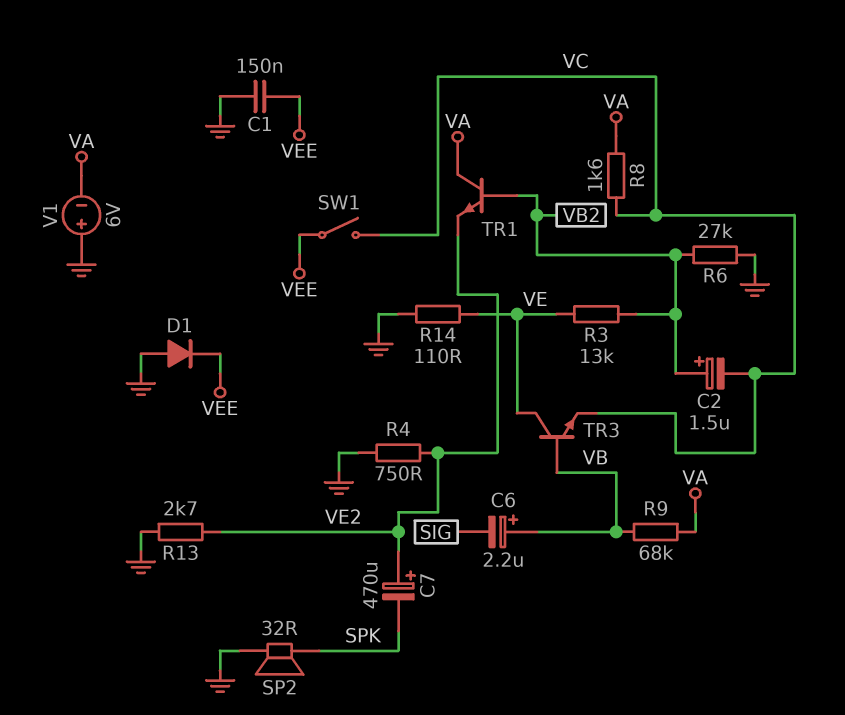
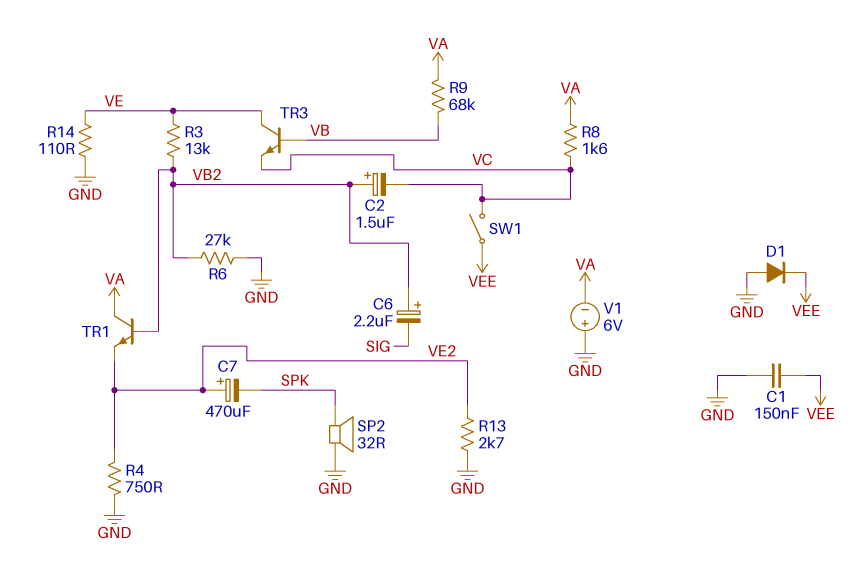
C6: 2.2uF (plus VB, minus SIG) -> 2.2uF (plus VB2, minus SIG)

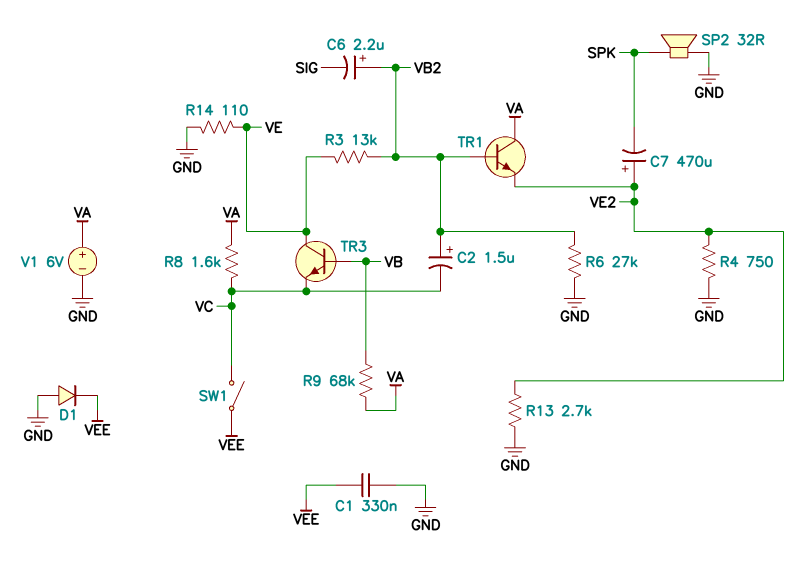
C1: 150nF (GND, VEE) -> 330nF (GND, VEE)
V1: 6V (plus GND, minus VA) -> 6V (plus VA, minus GND)

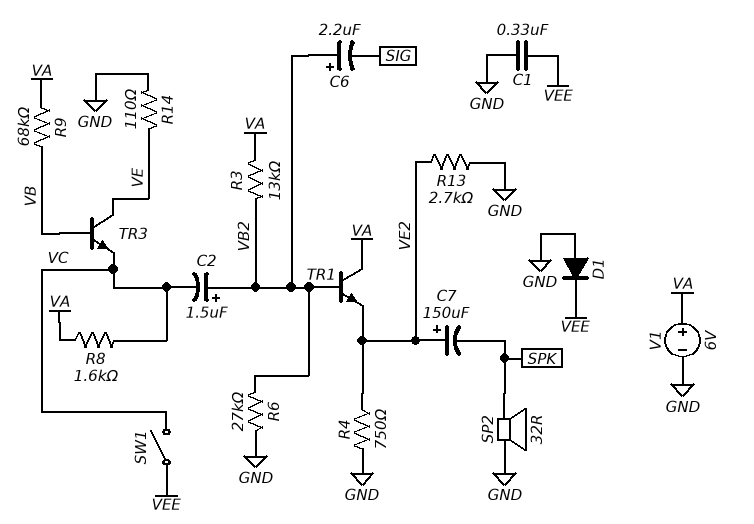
C7: 470uF (plus VE2, minus SPK) -> 150uF (plus VE2, minus SPK)
R3: 13k (VB2, VE) -> 13k (VA, VB2)

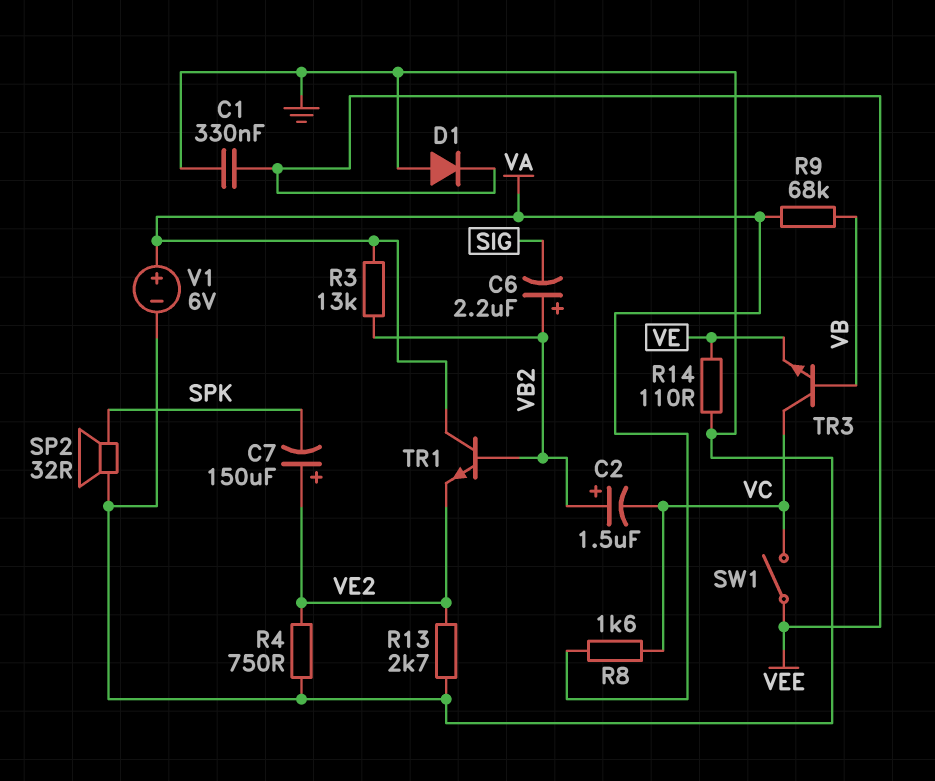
R6: 27k (GND, VB2) -> none
TR3: NPN (B VB, C VE, E VC) -> NPN (B VB, C VC, E VE)

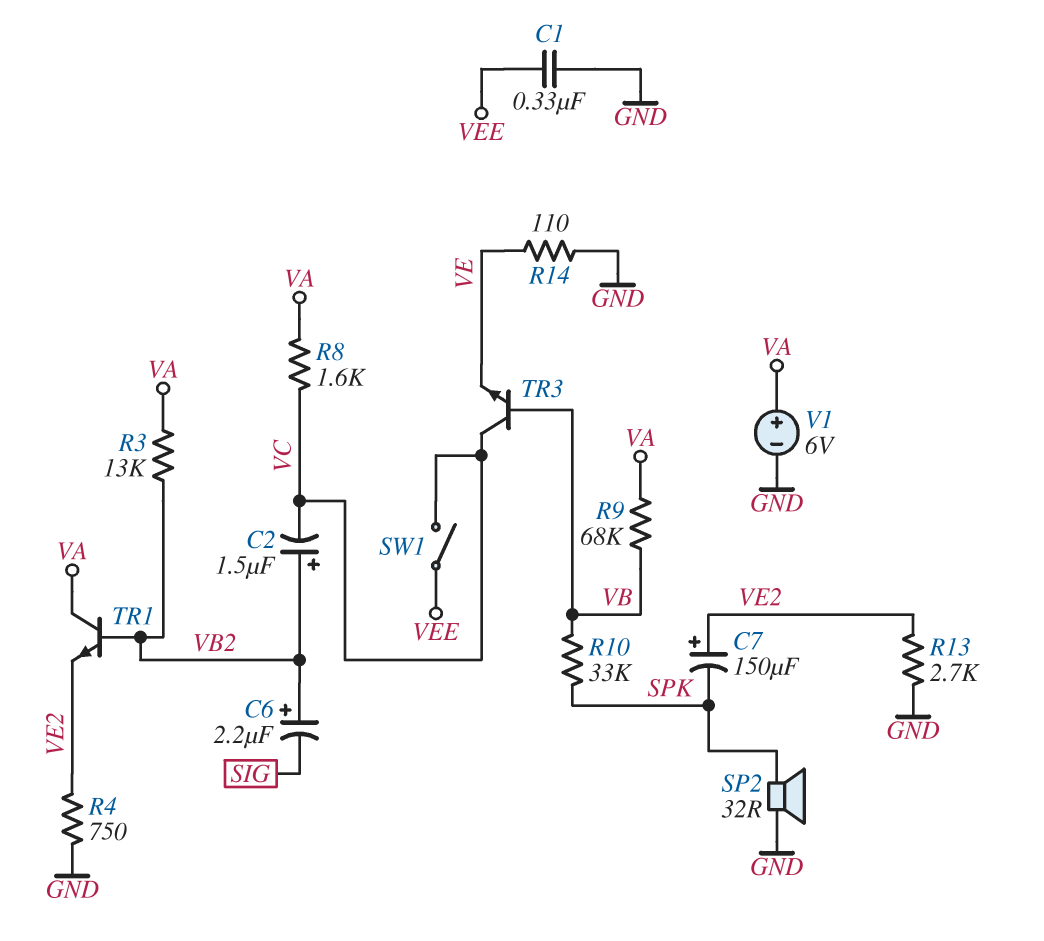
D1: diode (A GND, K VEE) -> none
R10: none -> 33k (SPK, VB)

